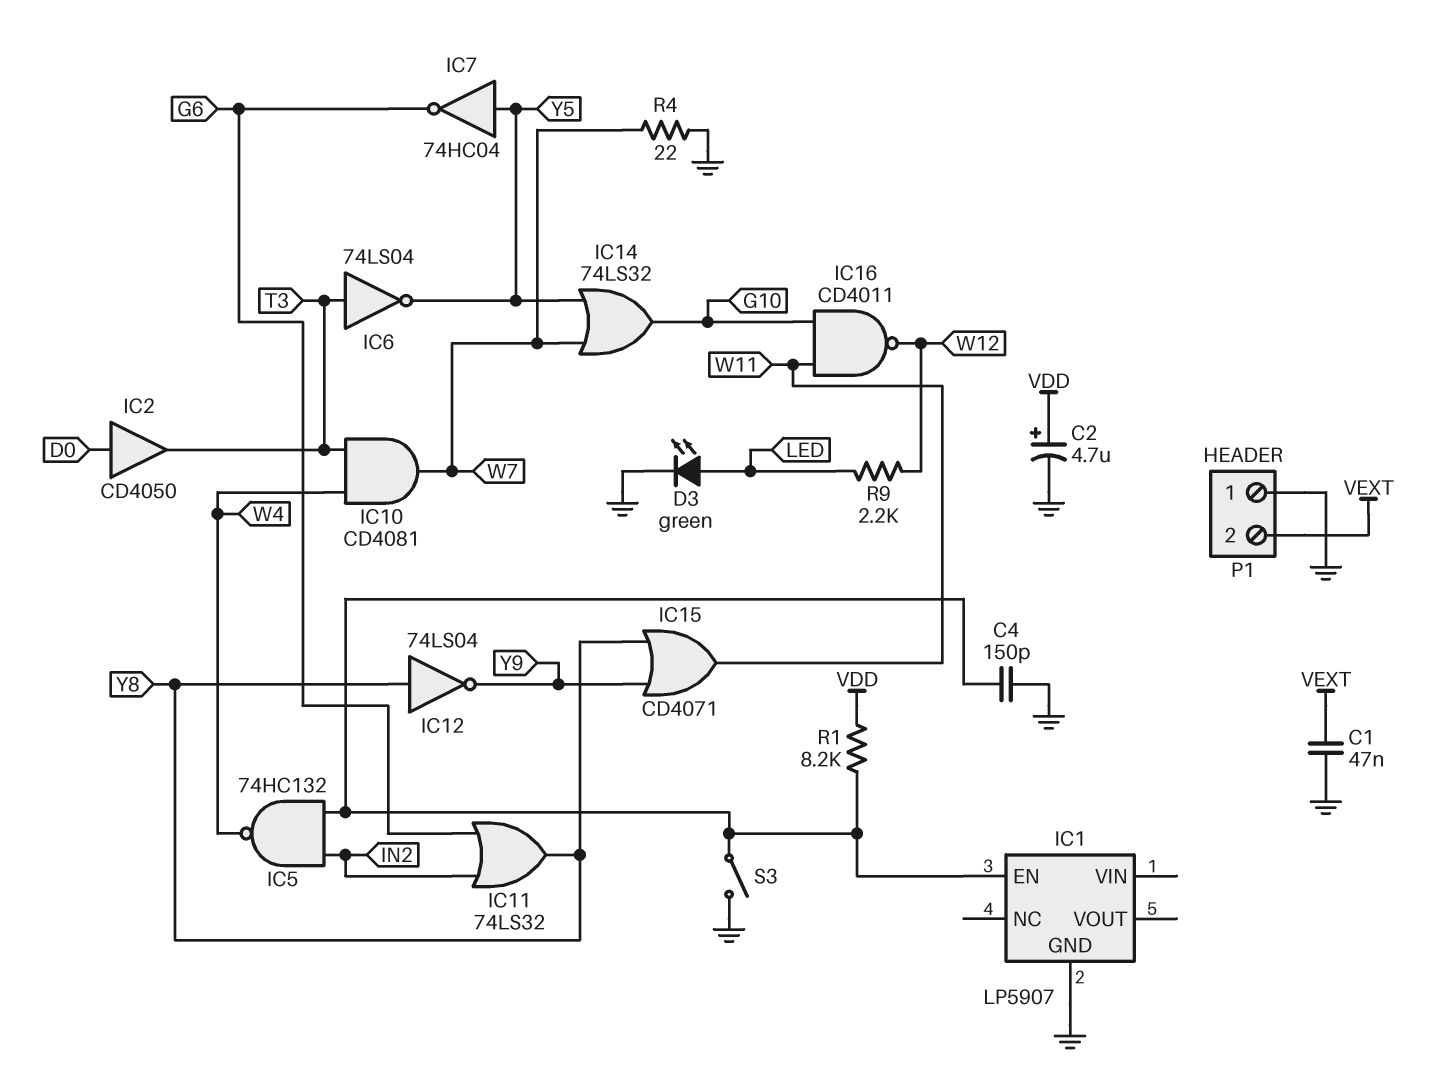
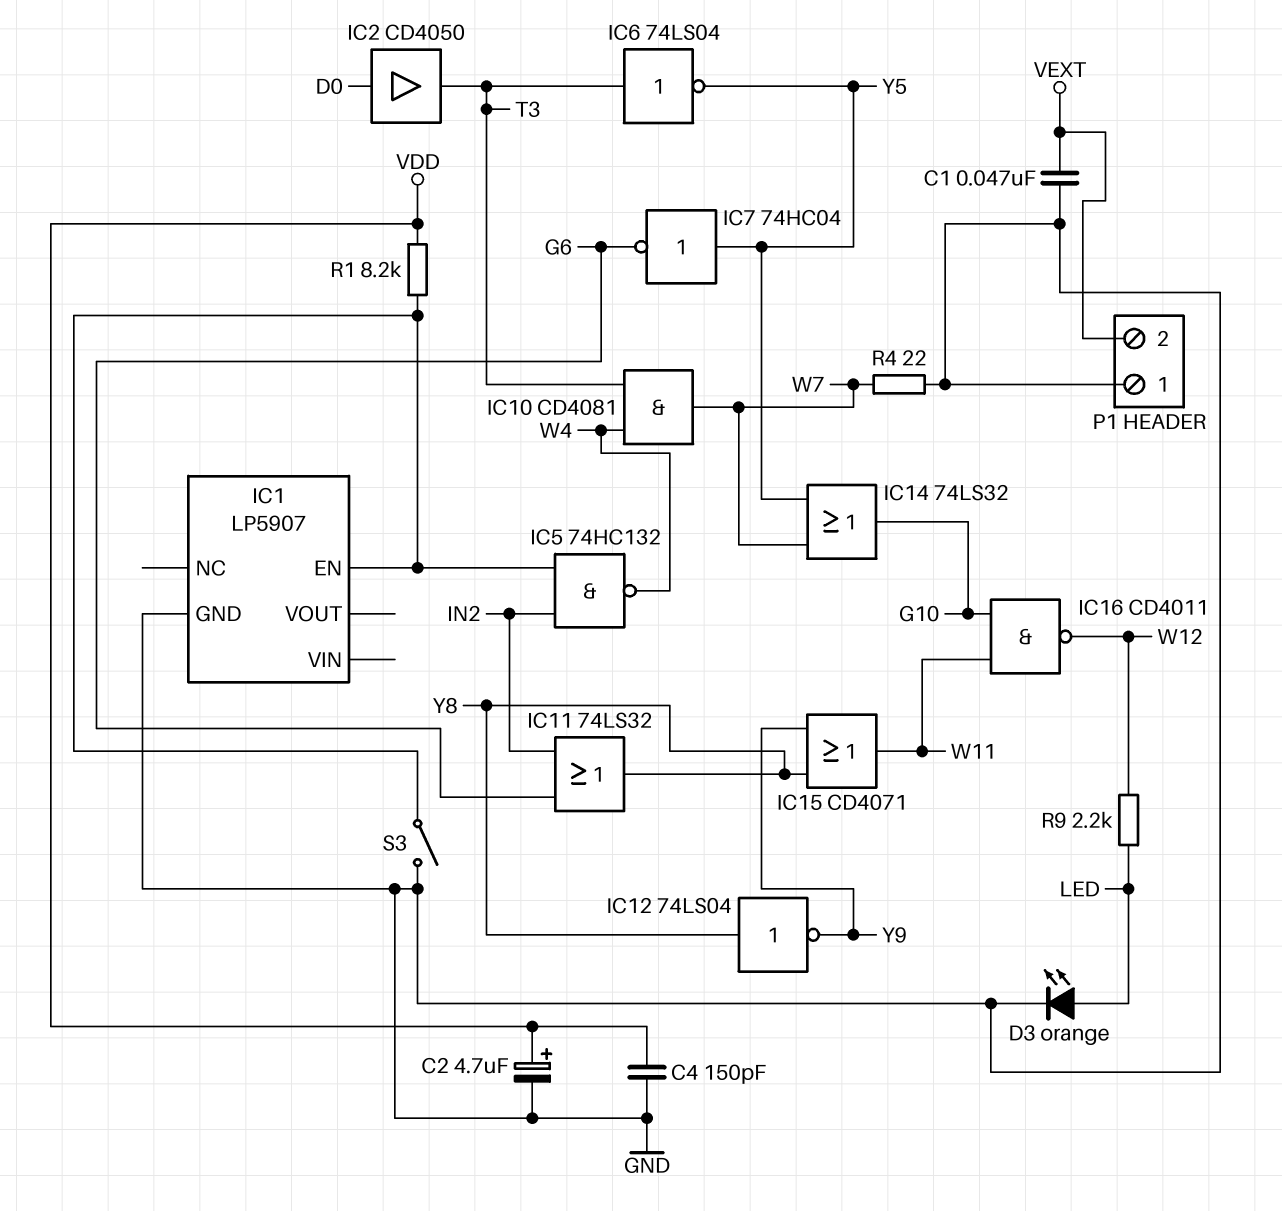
C4: 150pF (GND, IC1/EN) -> 150pF (GND, VDD)
D3: LED green (A LED, K GND) -> LED orange (A LED, K GND)

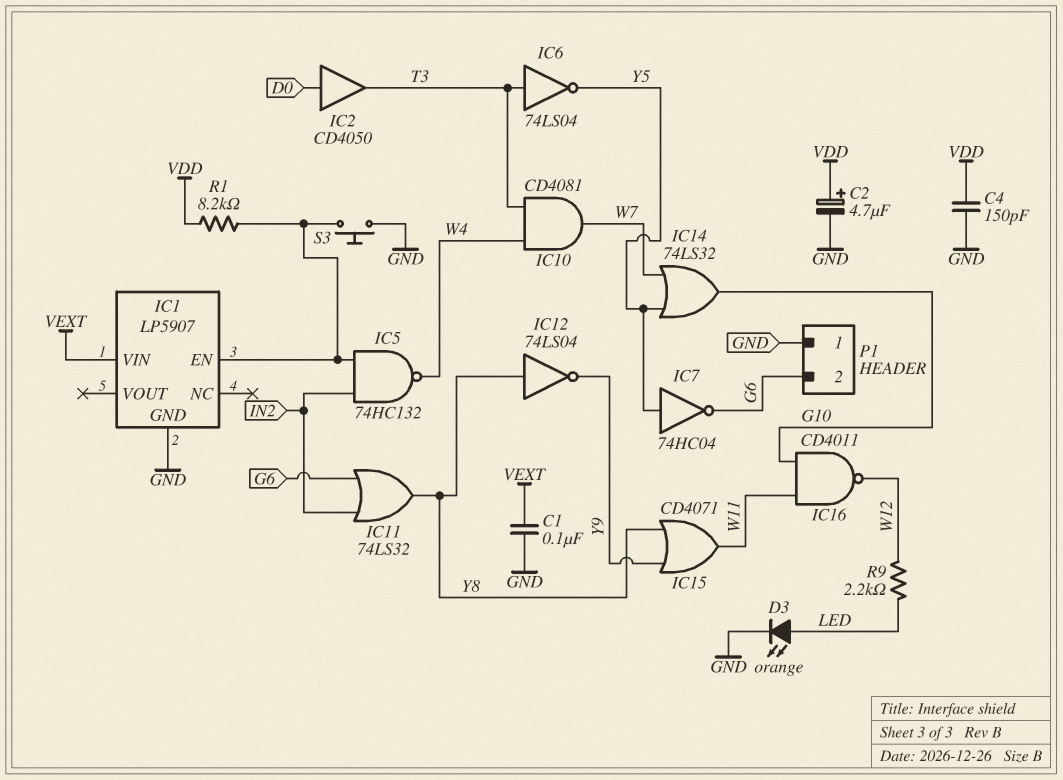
C1: 47nF (GND, VEXT) -> 100nF (GND, VEXT)
IC1 pin VIN: none -> VEXT
P1 pin 2: VEXT -> G6
R4: 22 (GND, W7) -> none
S3: switch (GND, IC1/EN) -> button (GND, IC1/EN)

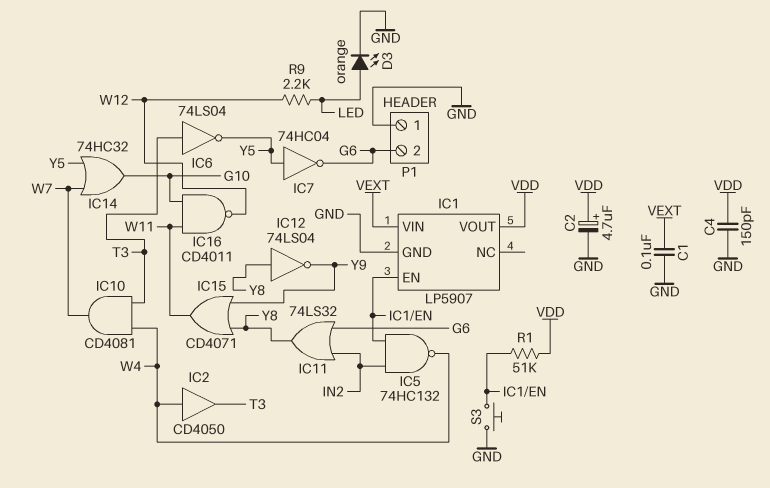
IC1 pin VOUT: none -> VDD
IC2: buffer CD4050 (in D0, out T3) -> buffer CD4050 (in W4, out T3)
IC14: OR 74LS32 (in W7, in Y5, out G10) -> OR 74HC32 (in W7, in Y5, out G10)
R1: 8.2k (IC1/EN, VDD) -> 51k (IC1/EN, VDD)

